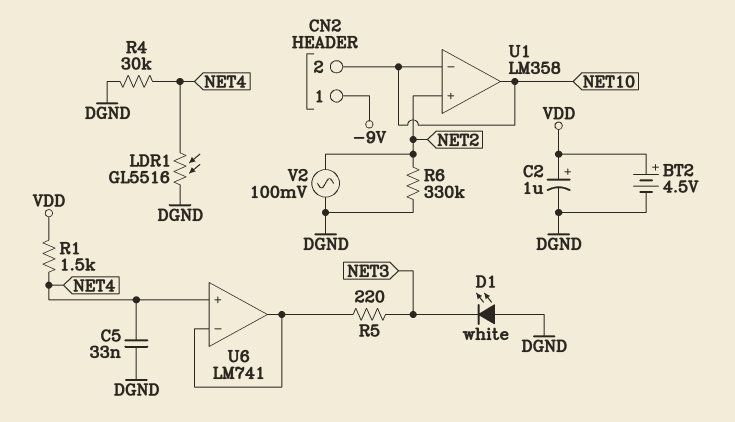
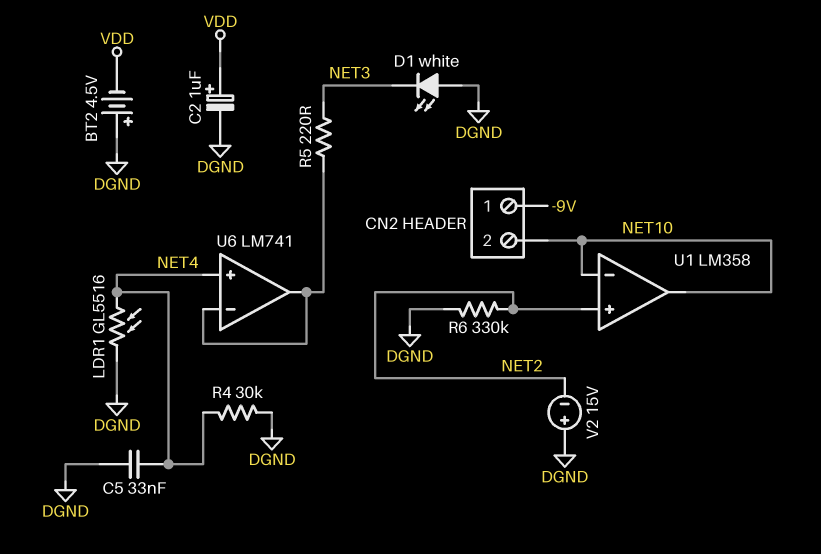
BT2: 4.5V (plus VDD, minus DGND) -> 4.5V (plus DGND, minus VDD)
R1: 1.5k (NET4, VDD) -> none
V2: AC 100mV (DGND, NET2) -> 15V (plus DGND, minus NET2)

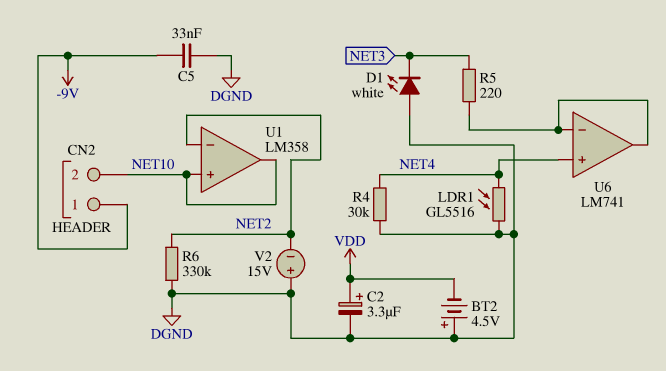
C2: 1uF (plus VDD, minus DGND) -> 3.3uF (plus VDD, minus DGND)
C5: 33nF (DGND, NET4) -> 33nF (-9V, DGND)
U1 pin in+: NET2 -> NET10
U1 pin in-: NET10 -> NET2

